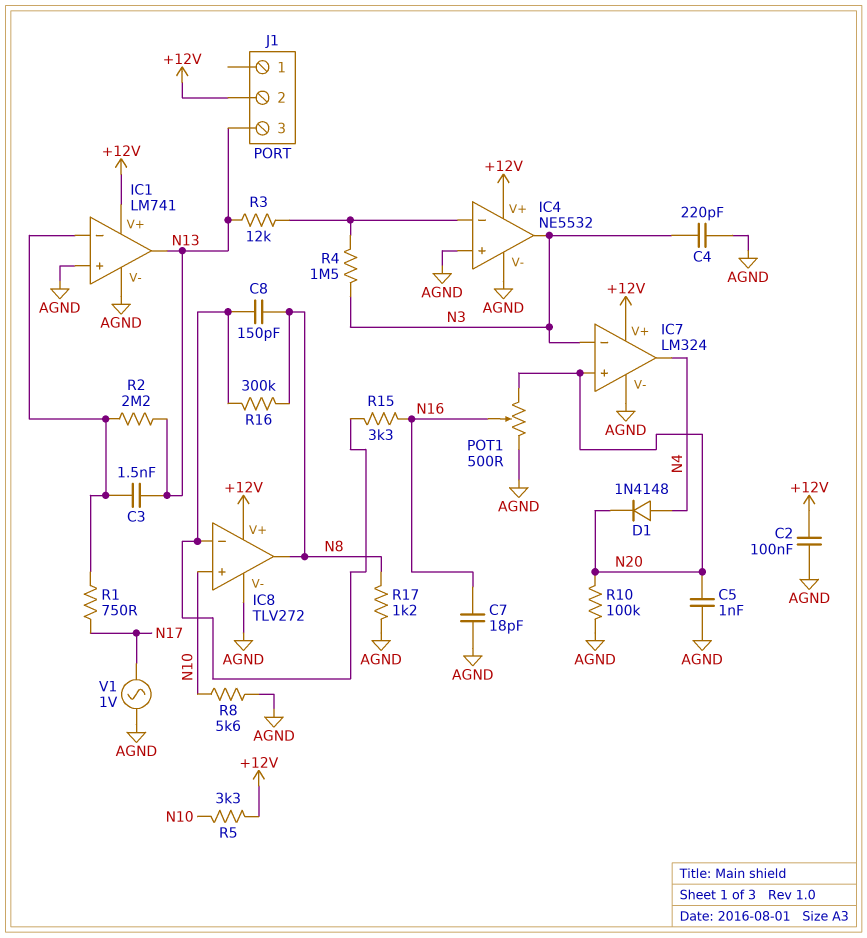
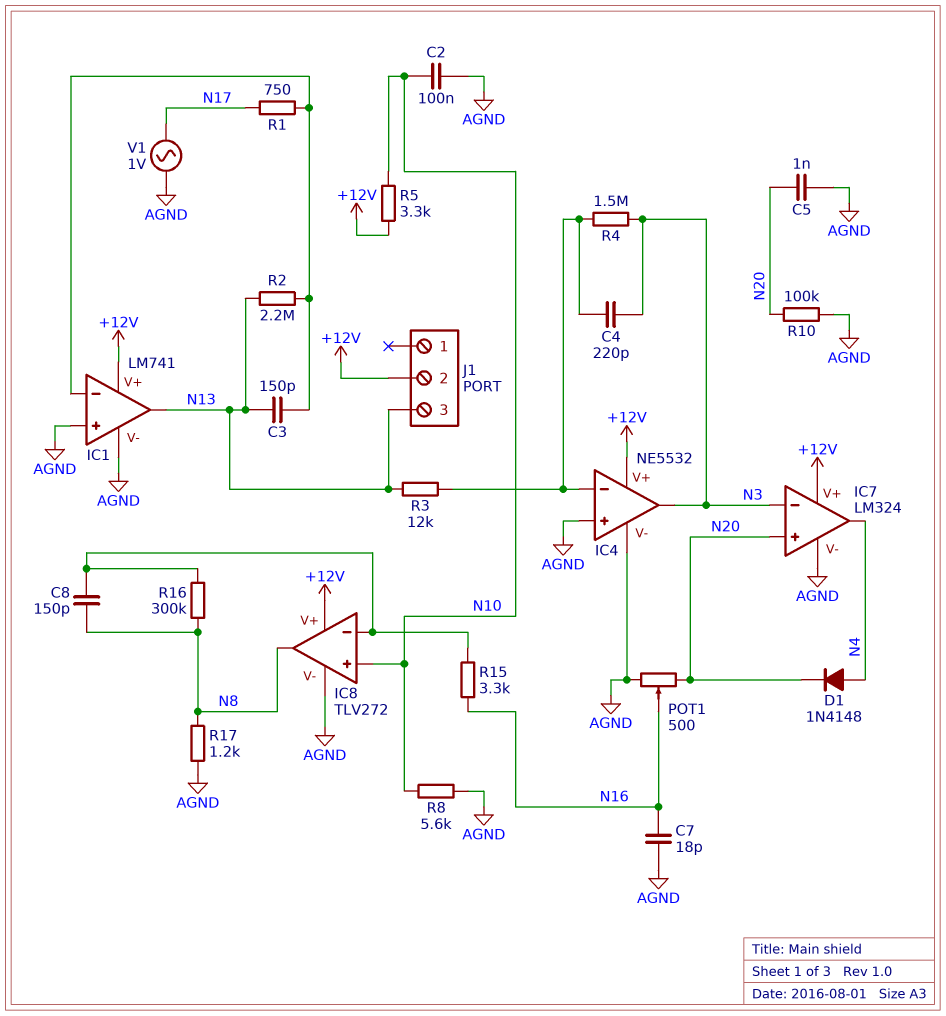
C2: 100nF (+12V, AGND) -> 100nF (AGND, N10)
C3: 1.5nF (IC1/in-, N13) -> 150pF (IC1/in-, N13)
C4: 220pF (AGND, N3) -> 220pF (IC4/in-, N3)

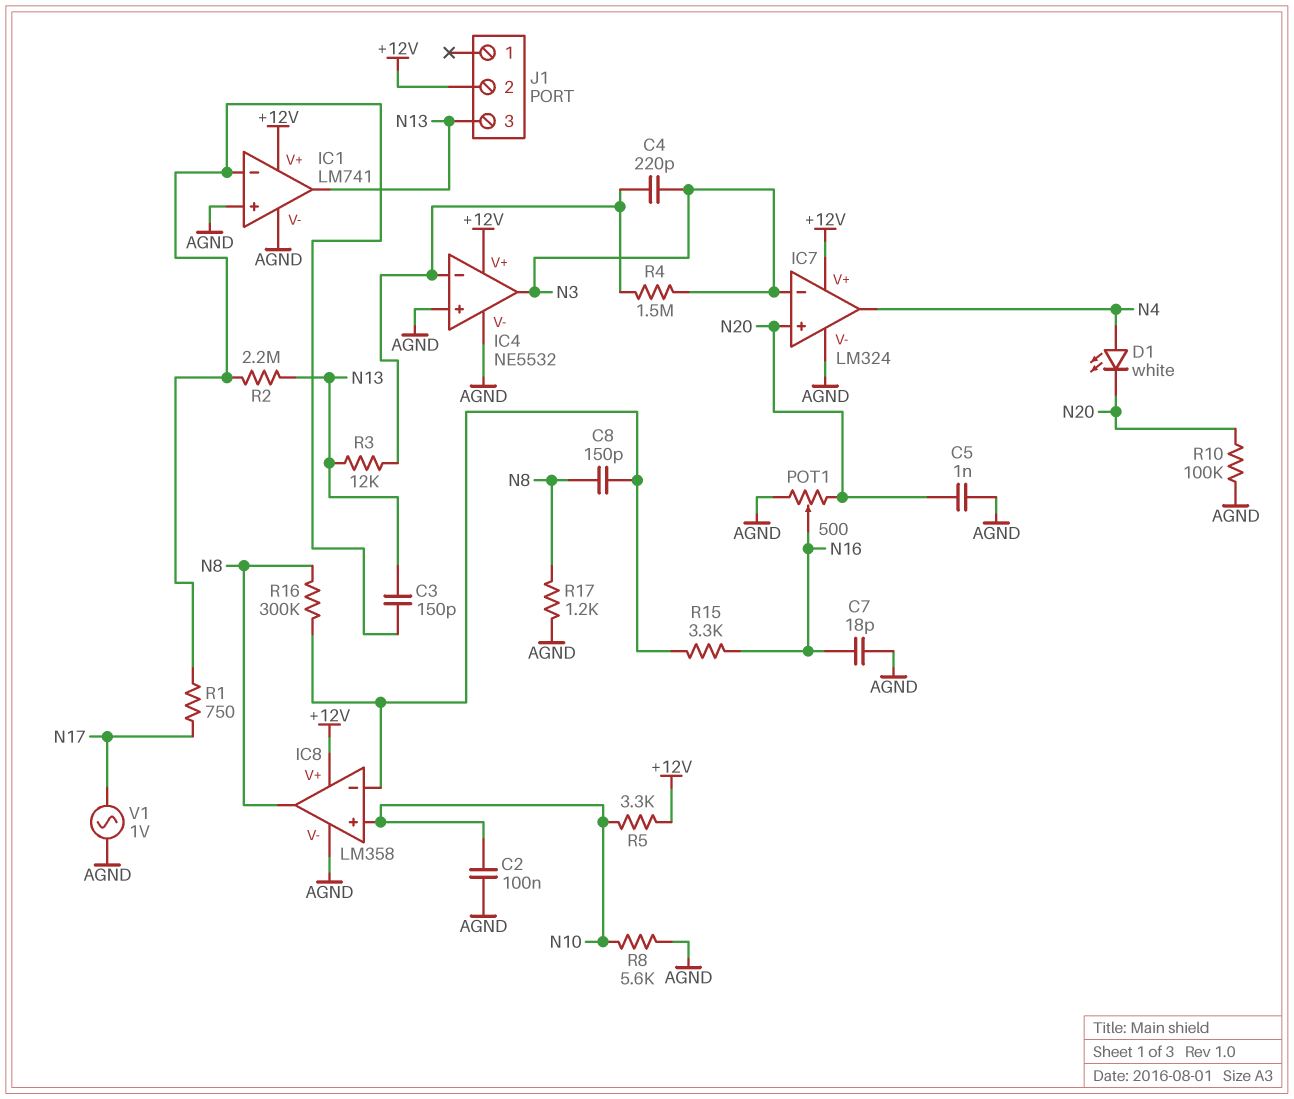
D1: diode 1N4148 (A N4, K N20) -> LED white (A N4, K N20)
IC8: TLV272 -> LM358

